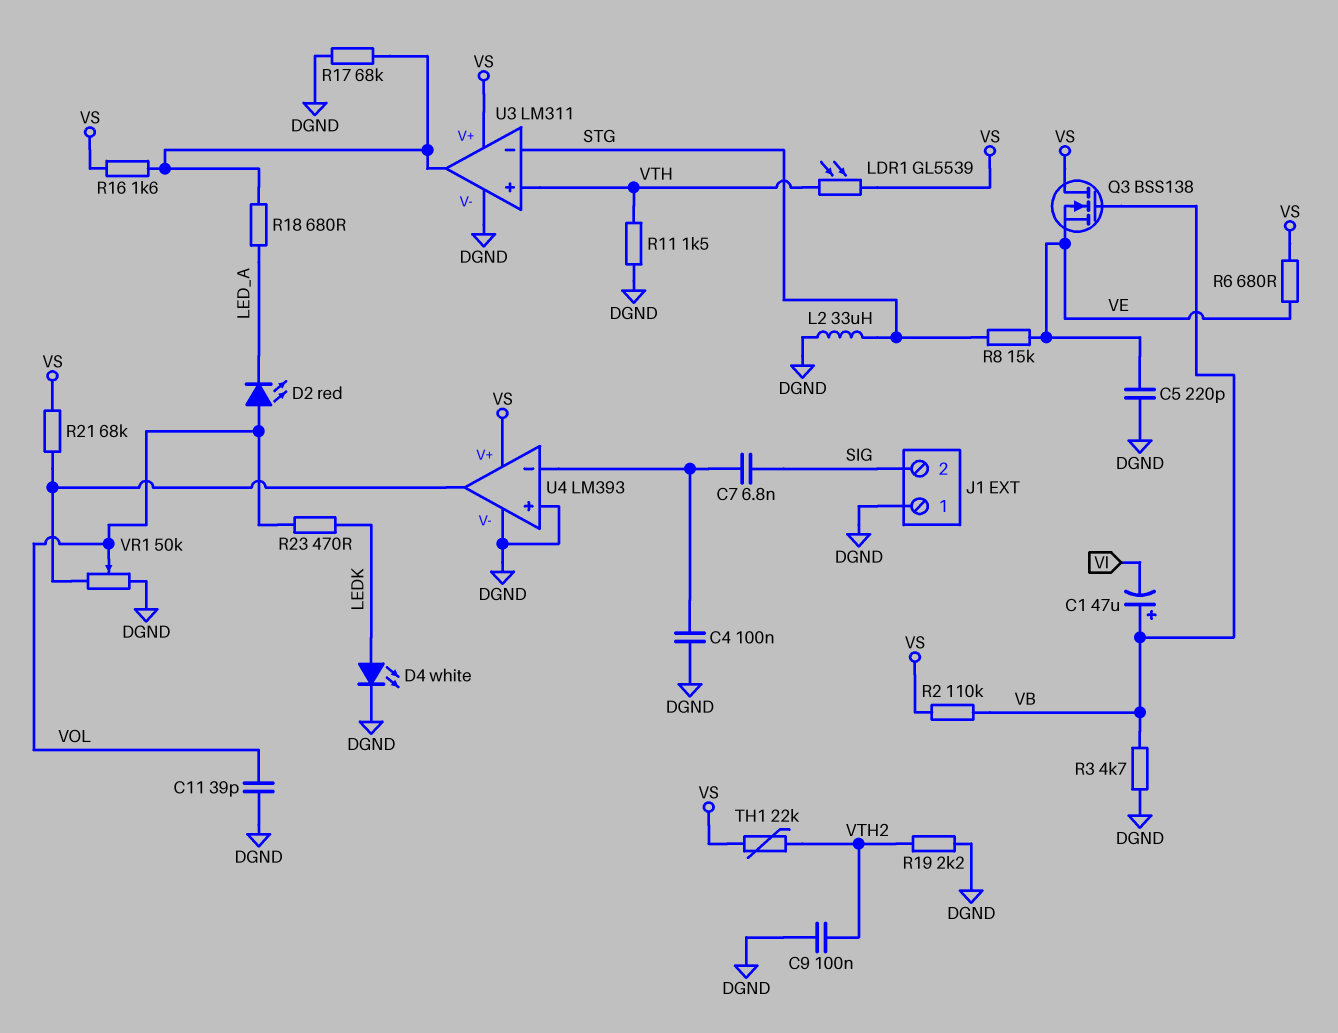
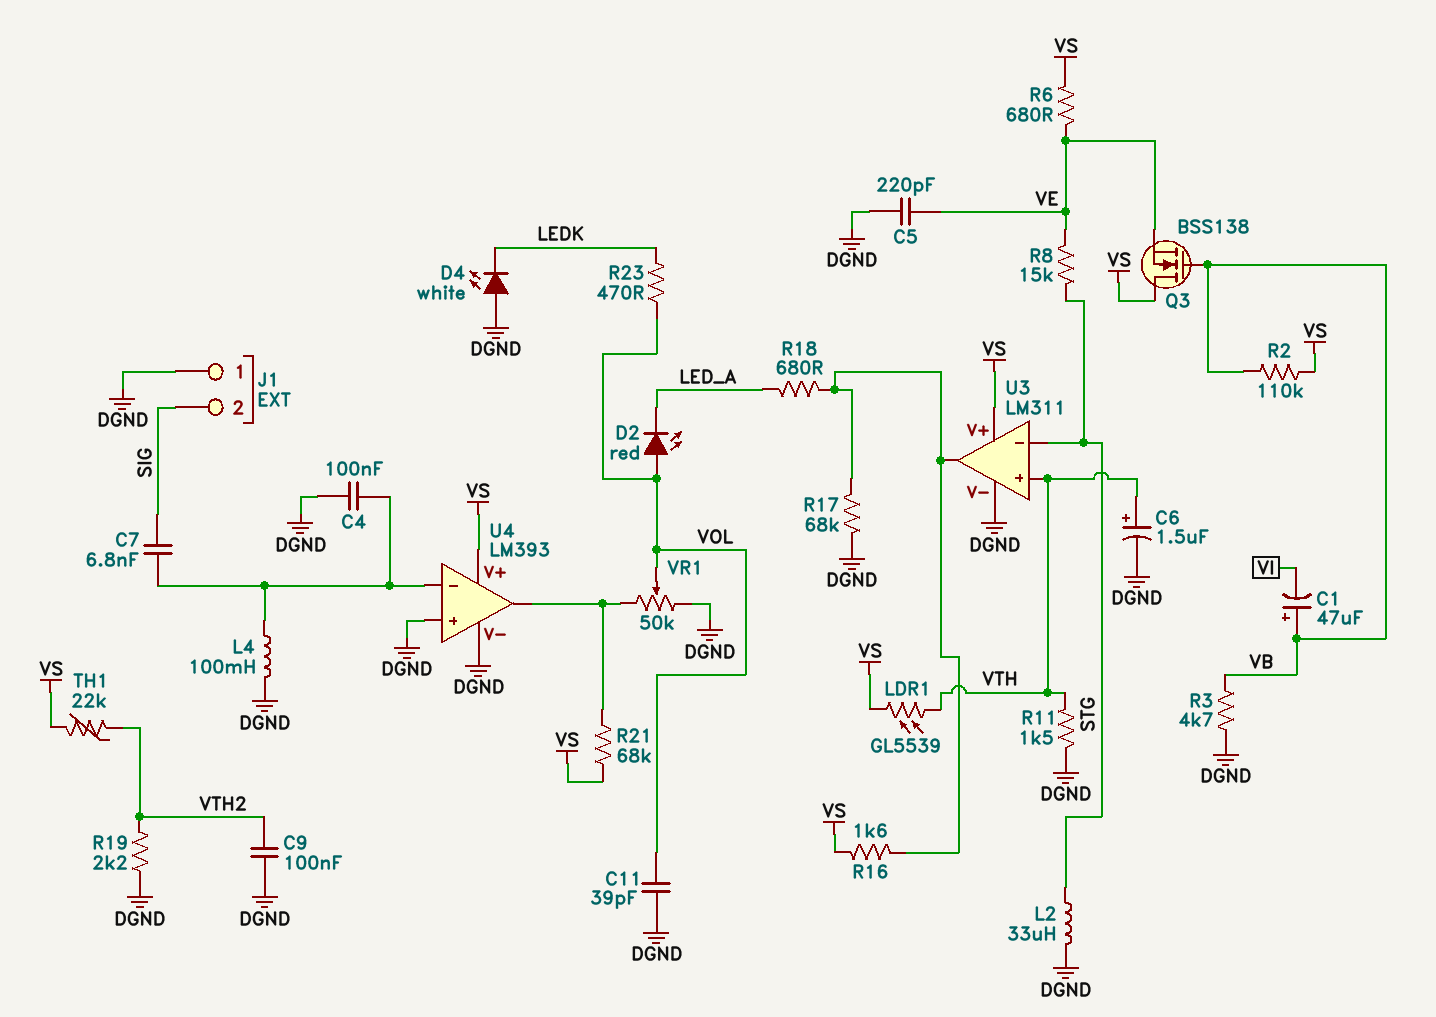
C6: none -> 1.5uF (plus VTH, minus DGND)
D4: LED white (A LEDK, K DGND) -> LED white (A DGND, K LEDK)
L4: none -> 100mH (DGND, U4/in-)

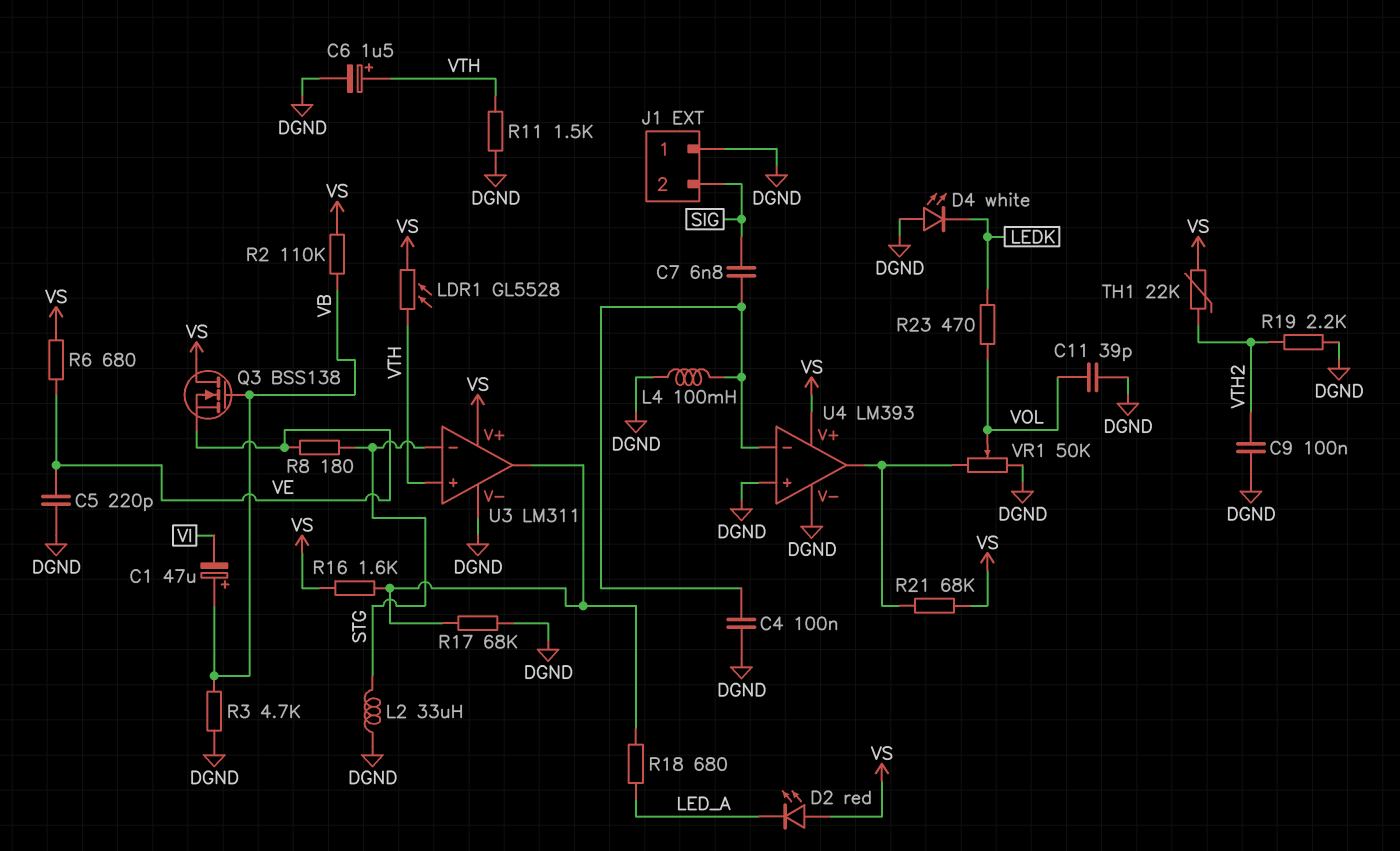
D2: LED red (A VOL, K LED_A) -> LED red (A VS, K LED_A)
LDR1: GL5539 (VS, VTH) -> GL5528 (VS, VTH)
R8: 15k (STG, VE) -> 180 (STG, VE)

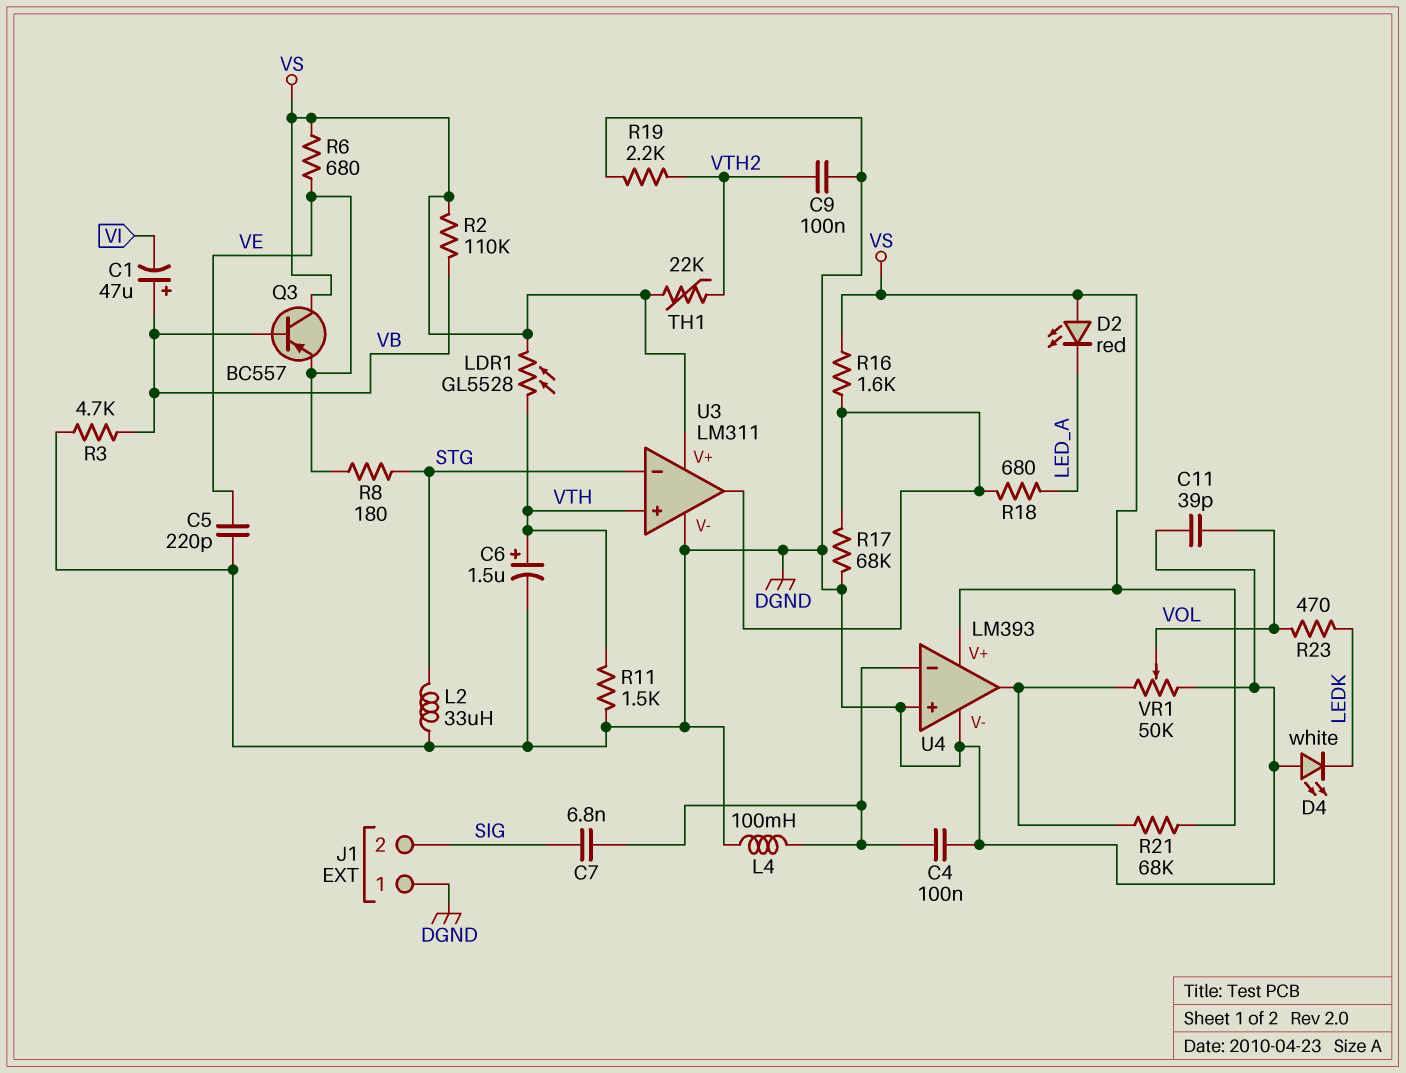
Q3: NMOS BSS138 (G VB, D VS, S VE) -> PNP BC557 (B VB, C VS, E VE)

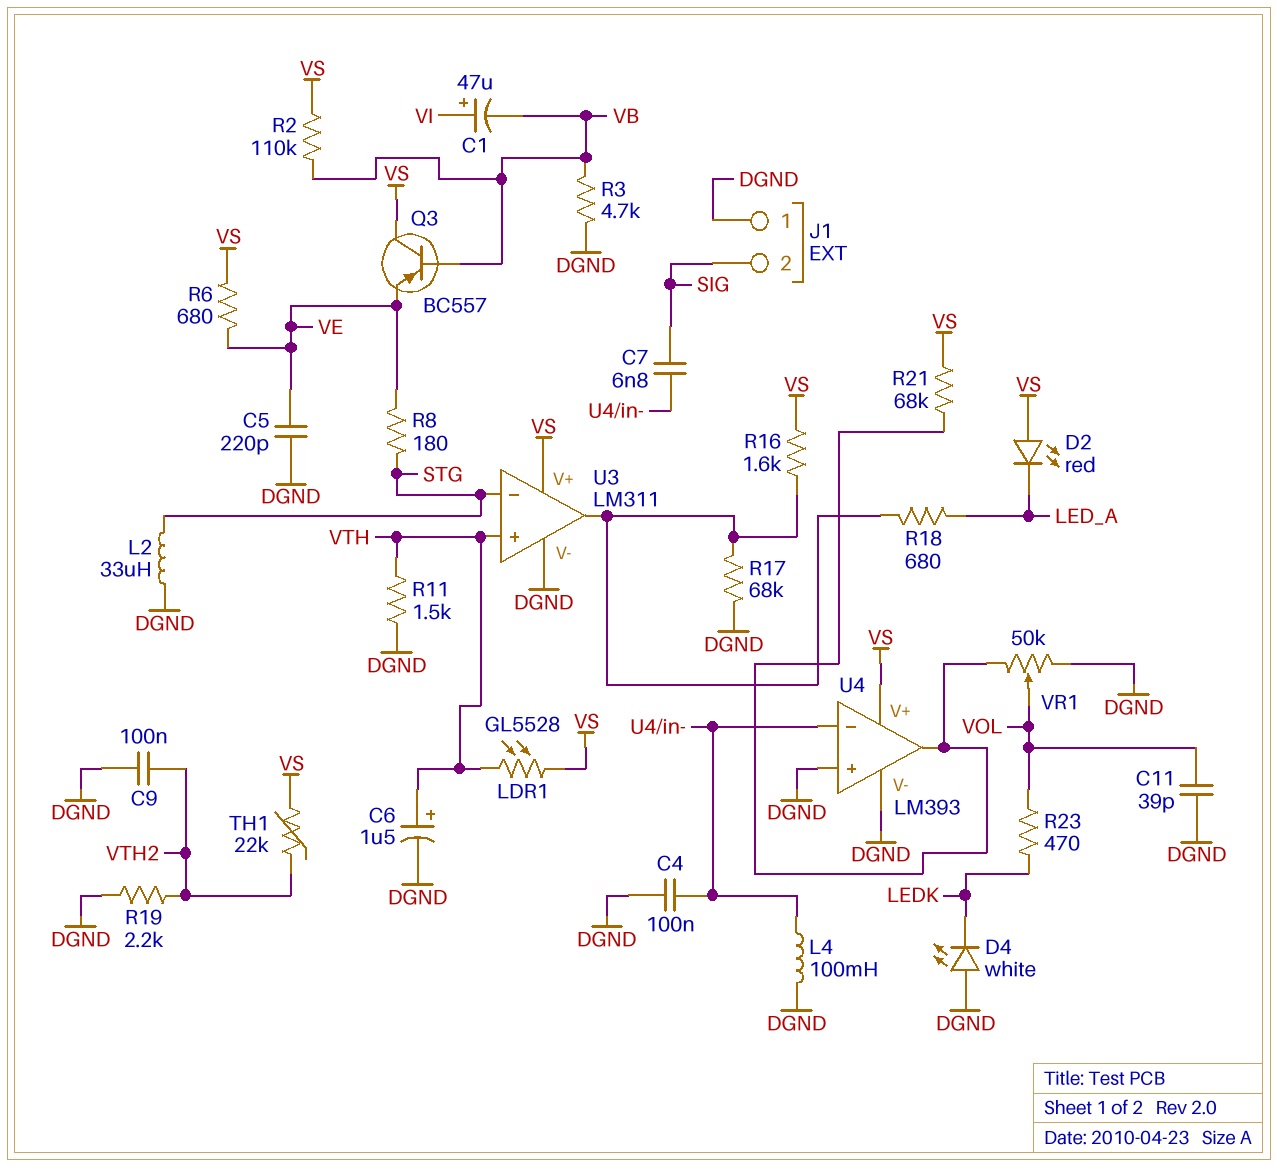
C1: 47uF (plus VB, minus VI) -> 47uF (plus VI, minus VB)

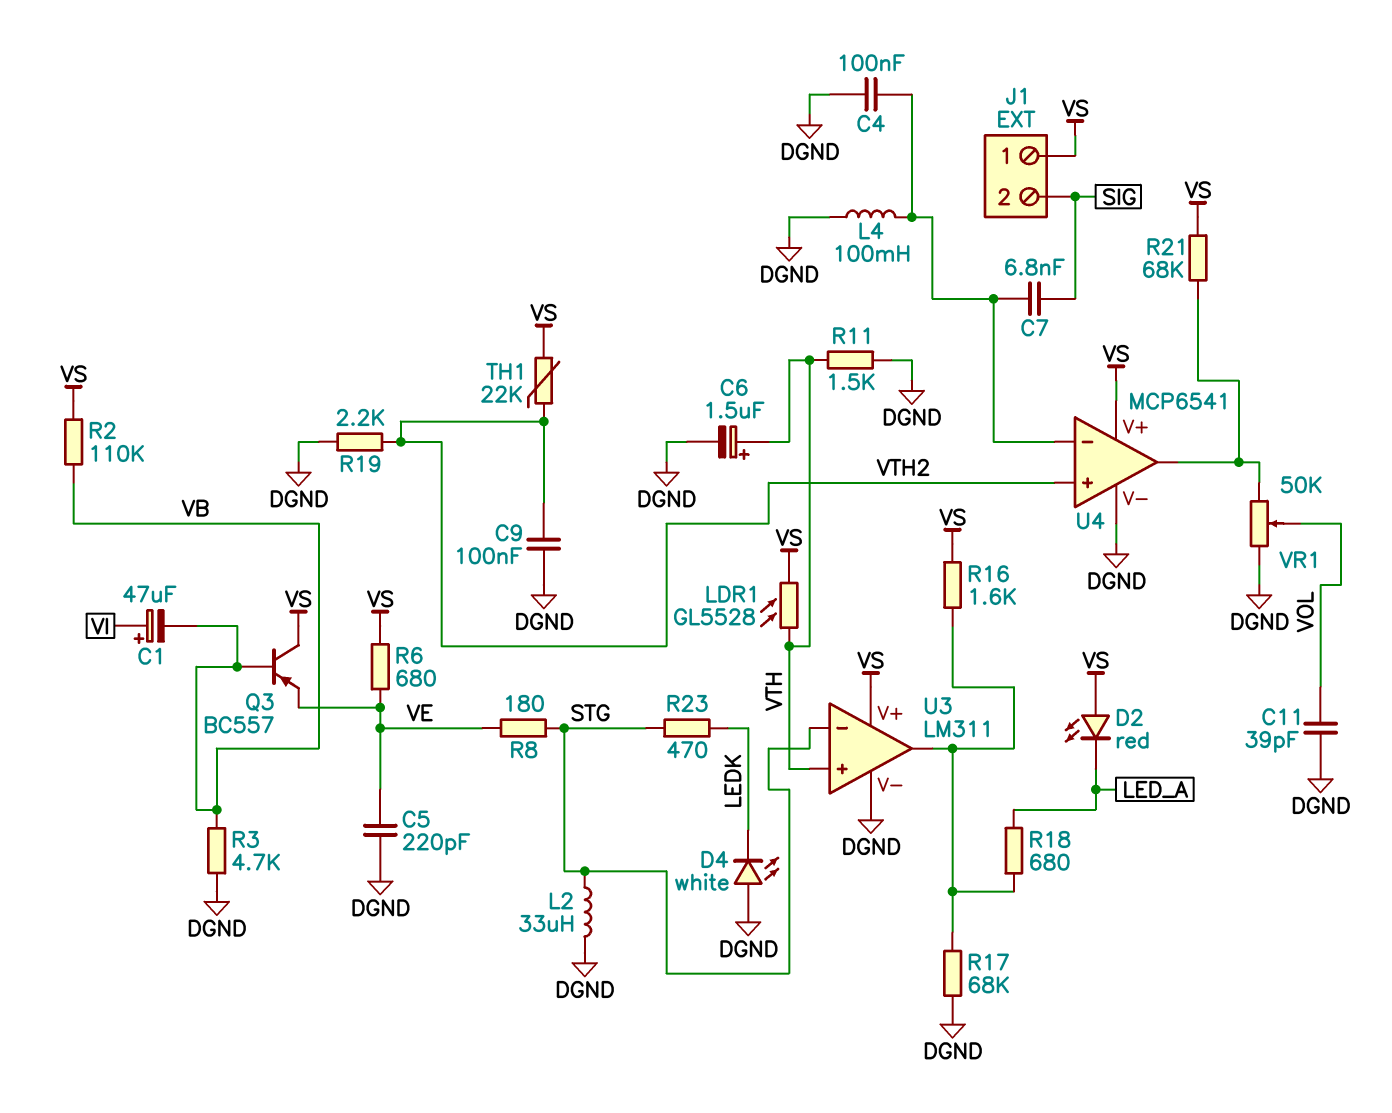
J1 pin 1: DGND -> VS
R23: 470 (LEDK, VOL) -> 470 (LEDK, STG)
U4: LM393 -> MCP6541
U4 pin in+: DGND -> VTH2

